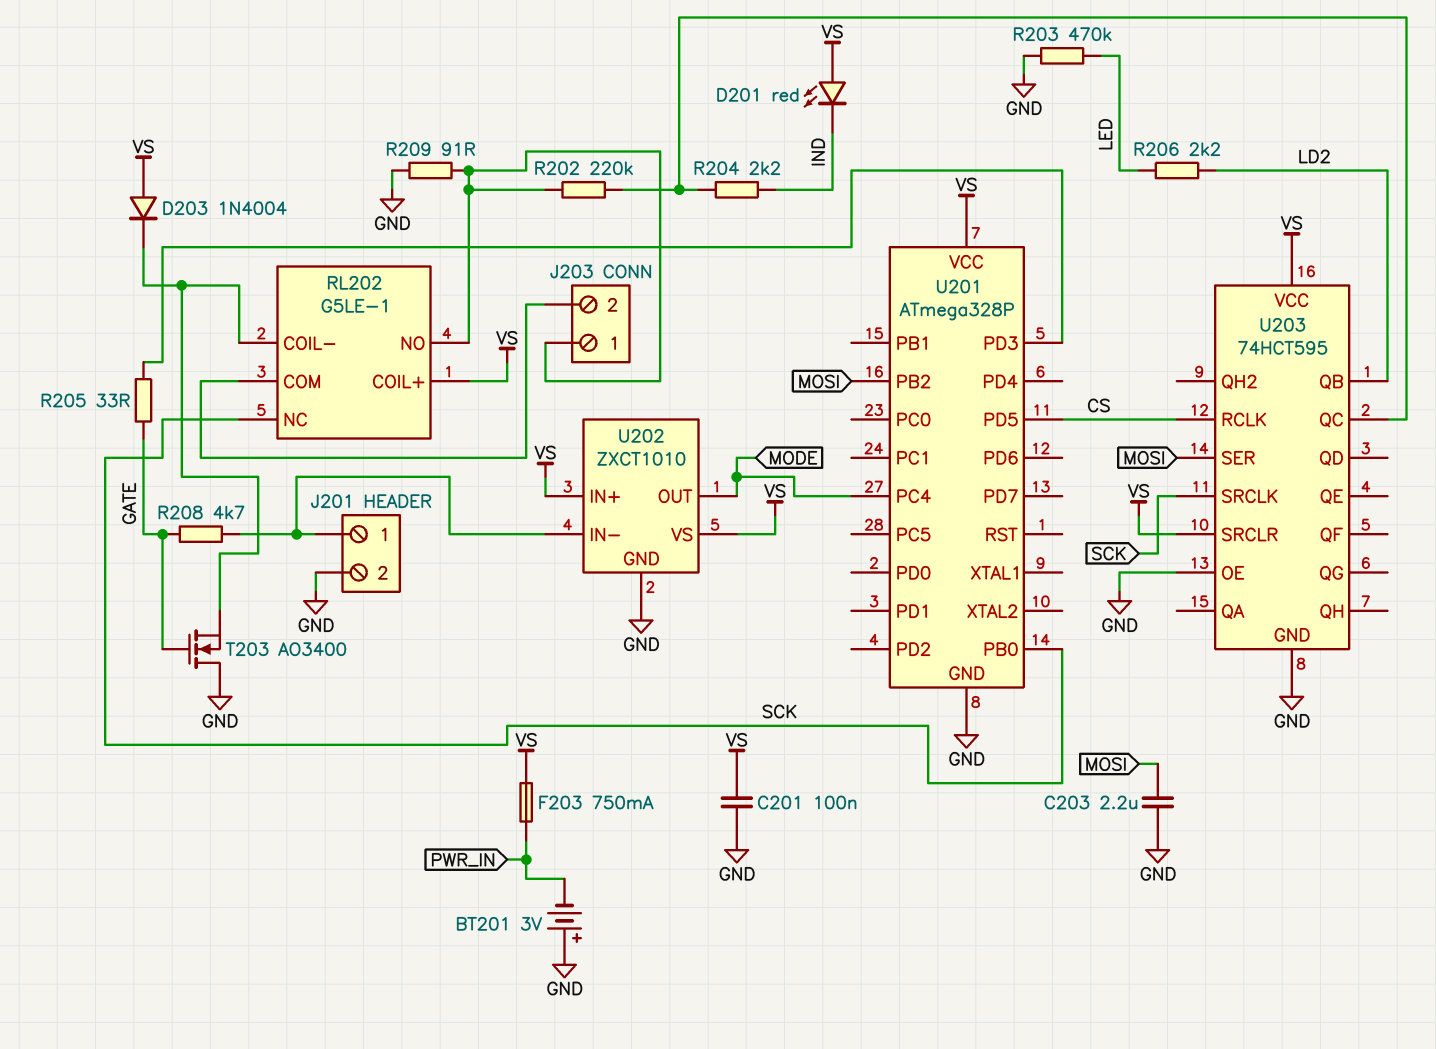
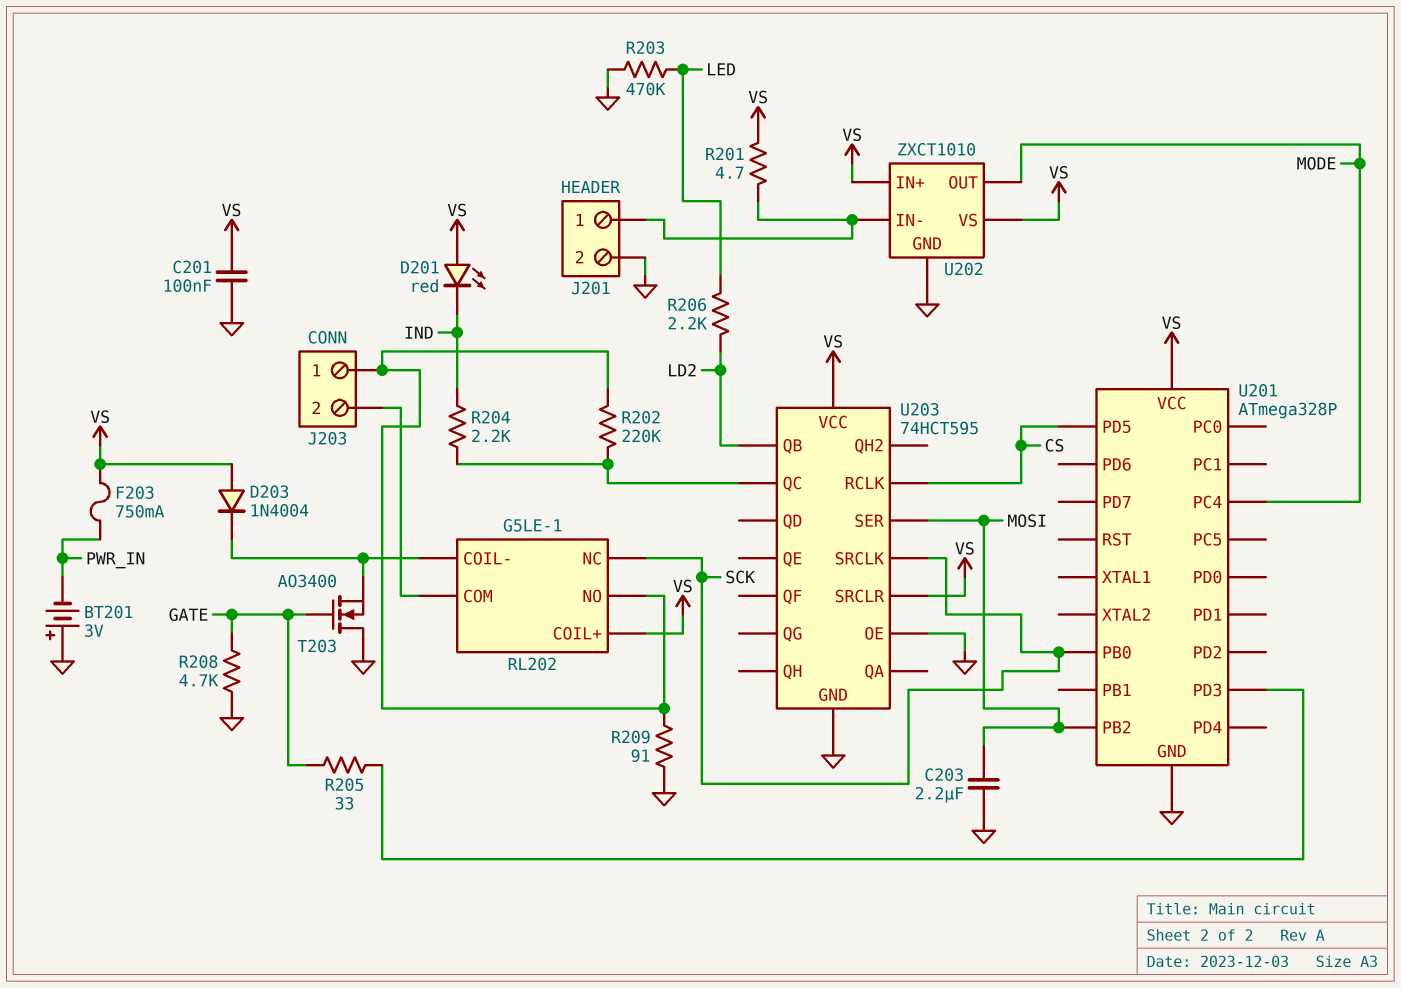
R201: none -> 4.7 (J201/1, VS)
R208: 4.7k (GATE, J201/1) -> 4.7k (GATE, GND)

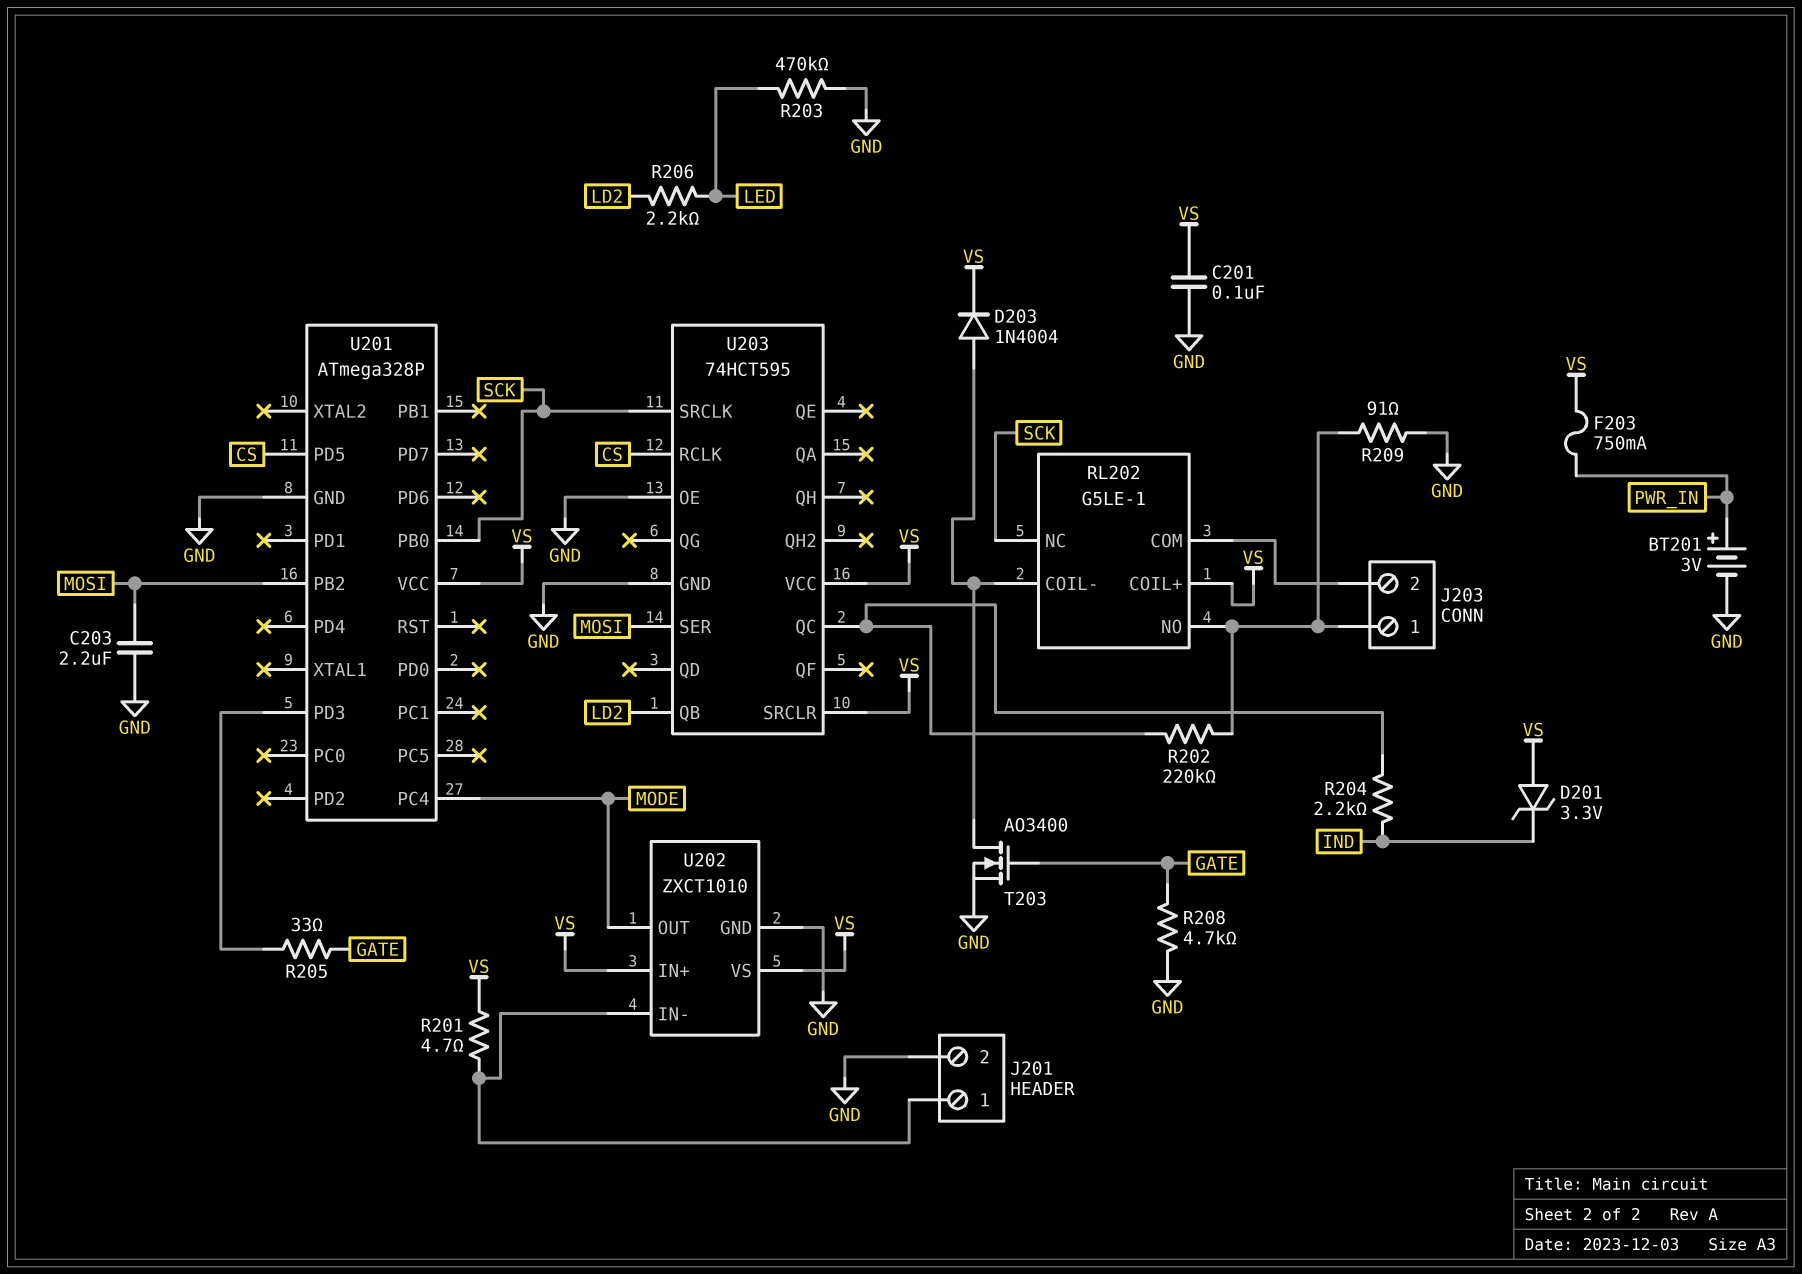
BT201: 3V (plus GND, minus PWR_IN) -> 3V (plus PWR_IN, minus GND)
D201: LED red (A VS, K IND) -> zener 3.3V (A VS, K IND)
D203: diode 1N4004 (A VS, K RL202/COIL-) -> diode 1N4004 (A RL202/COIL-, K VS)
T203: NMOS AO3400 (G GATE, D GND, S RL202/COIL-) -> NMOS AO3400 (G GATE, D RL202/COIL-, S GND)

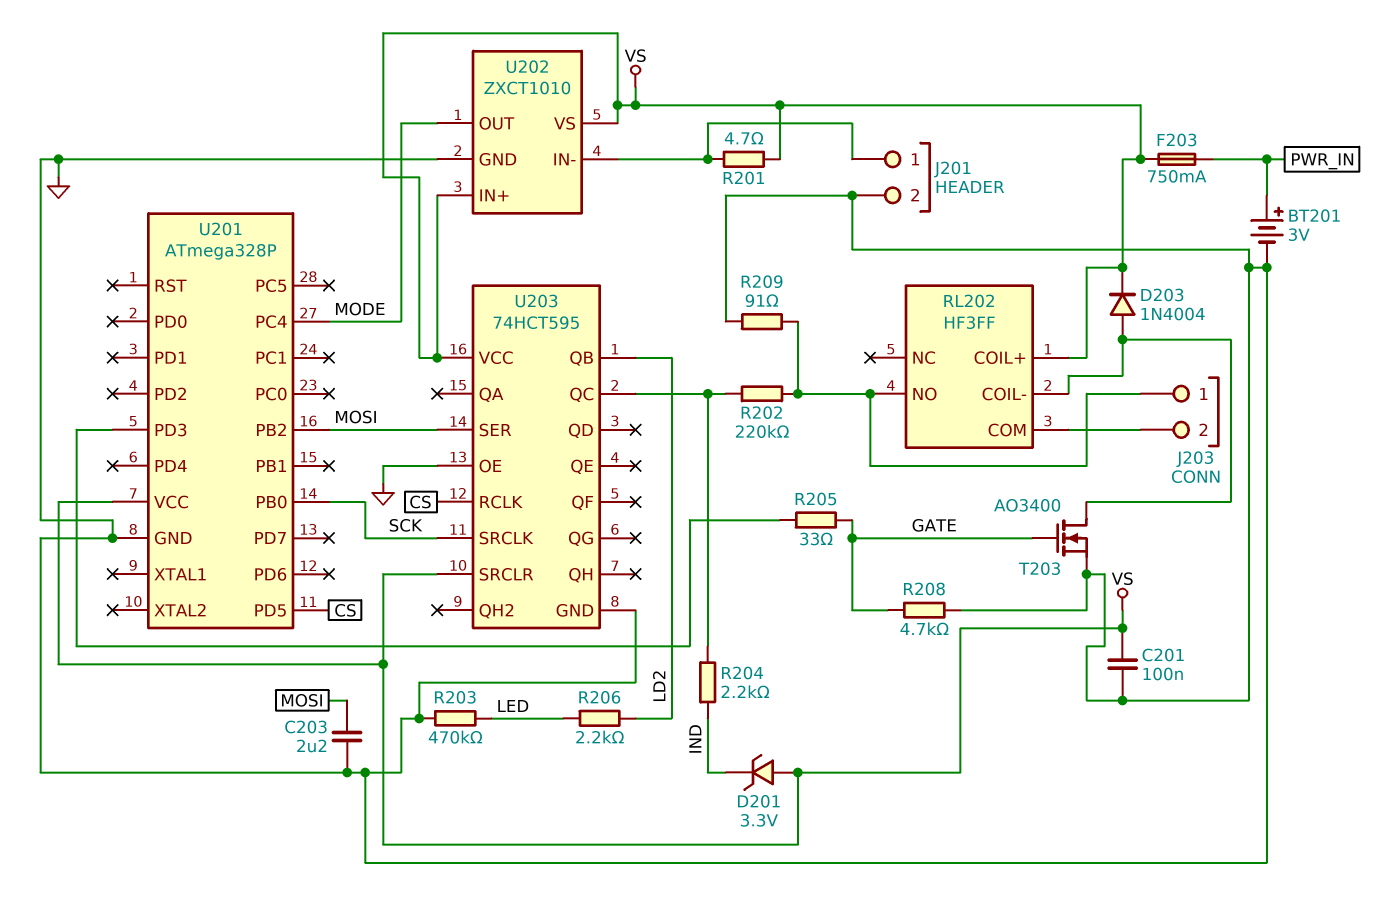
RL202: G5LE-1 -> HF3FF
RL202 pin NC: SCK -> none

